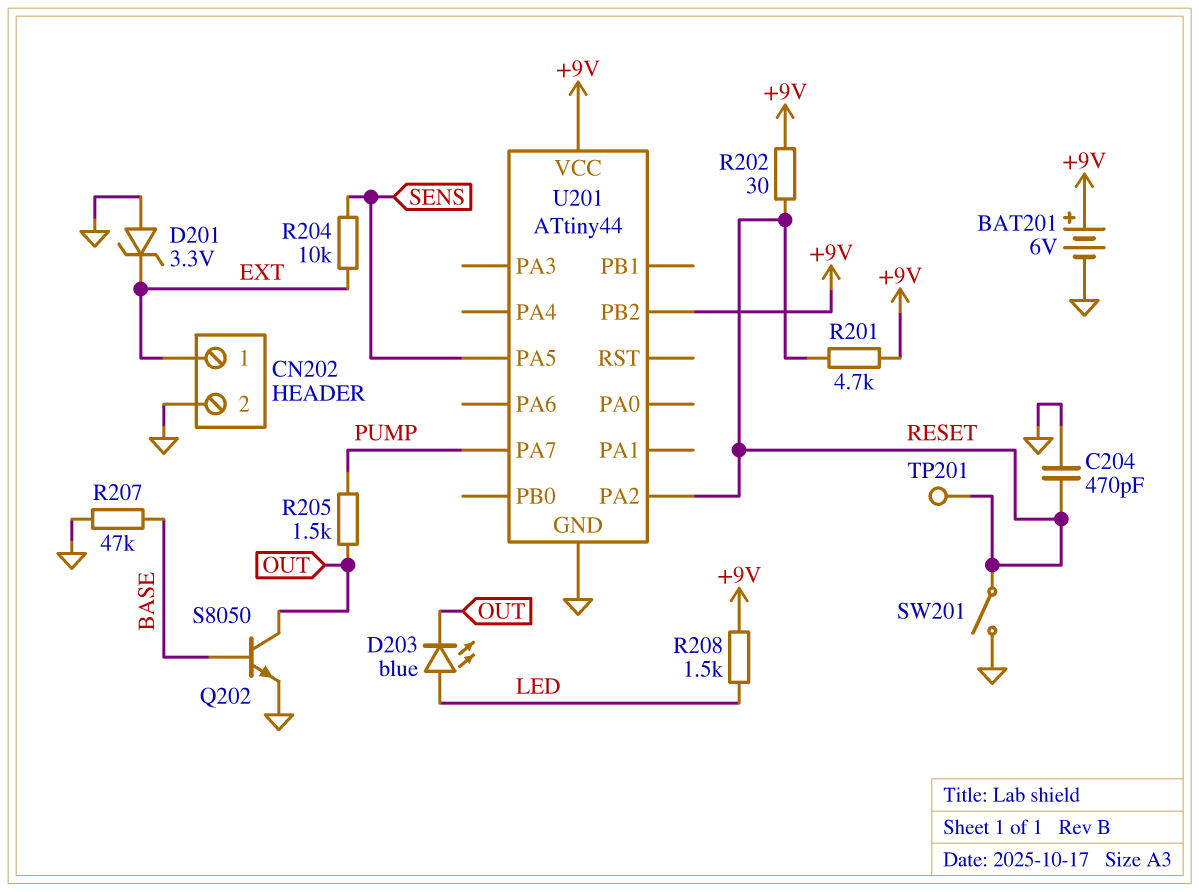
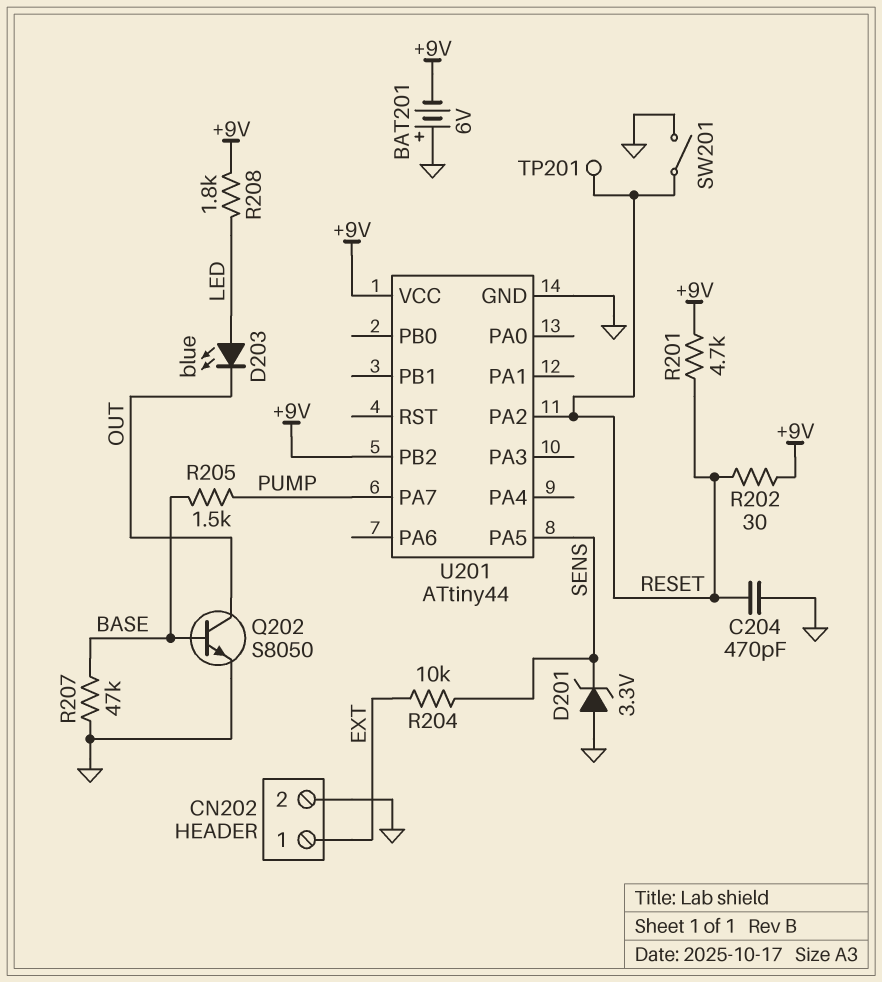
BAT201: 6V (plus +9V, minus GND) -> 6V (plus GND, minus +9V)
D201: zener 3.3V (A GND, K EXT) -> zener 3.3V (A GND, K SENS)
R205: 1.5k (OUT, PUMP) -> 1.5k (BASE, PUMP)
R208: 1.5k (+9V, LED) -> 1.8k (+9V, LED)

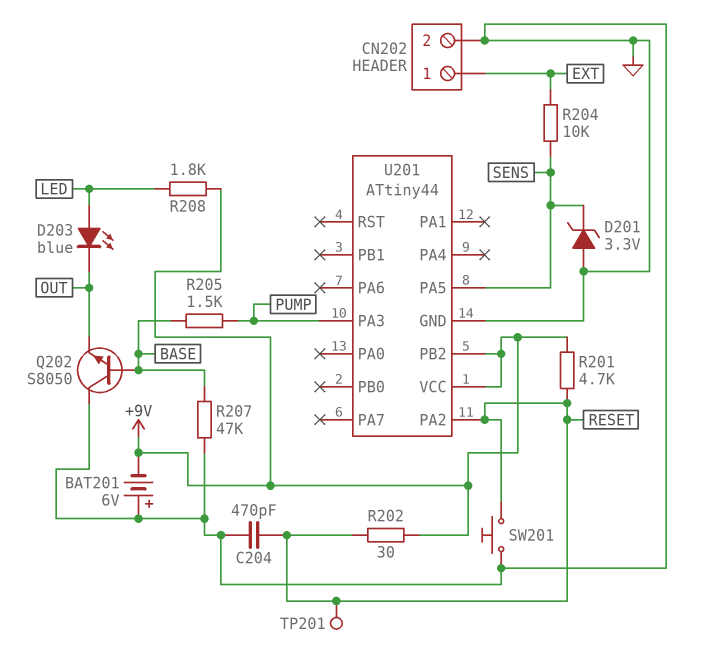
Q202: NPN S8050 (B BASE, C OUT, E GND) -> NPN S8050 (B BASE, C GND, E OUT)
SW201: switch (GND, RESET) -> button (GND, RESET)
U201 pin PA3: none -> PUMP
U201 pin PA7: PUMP -> none

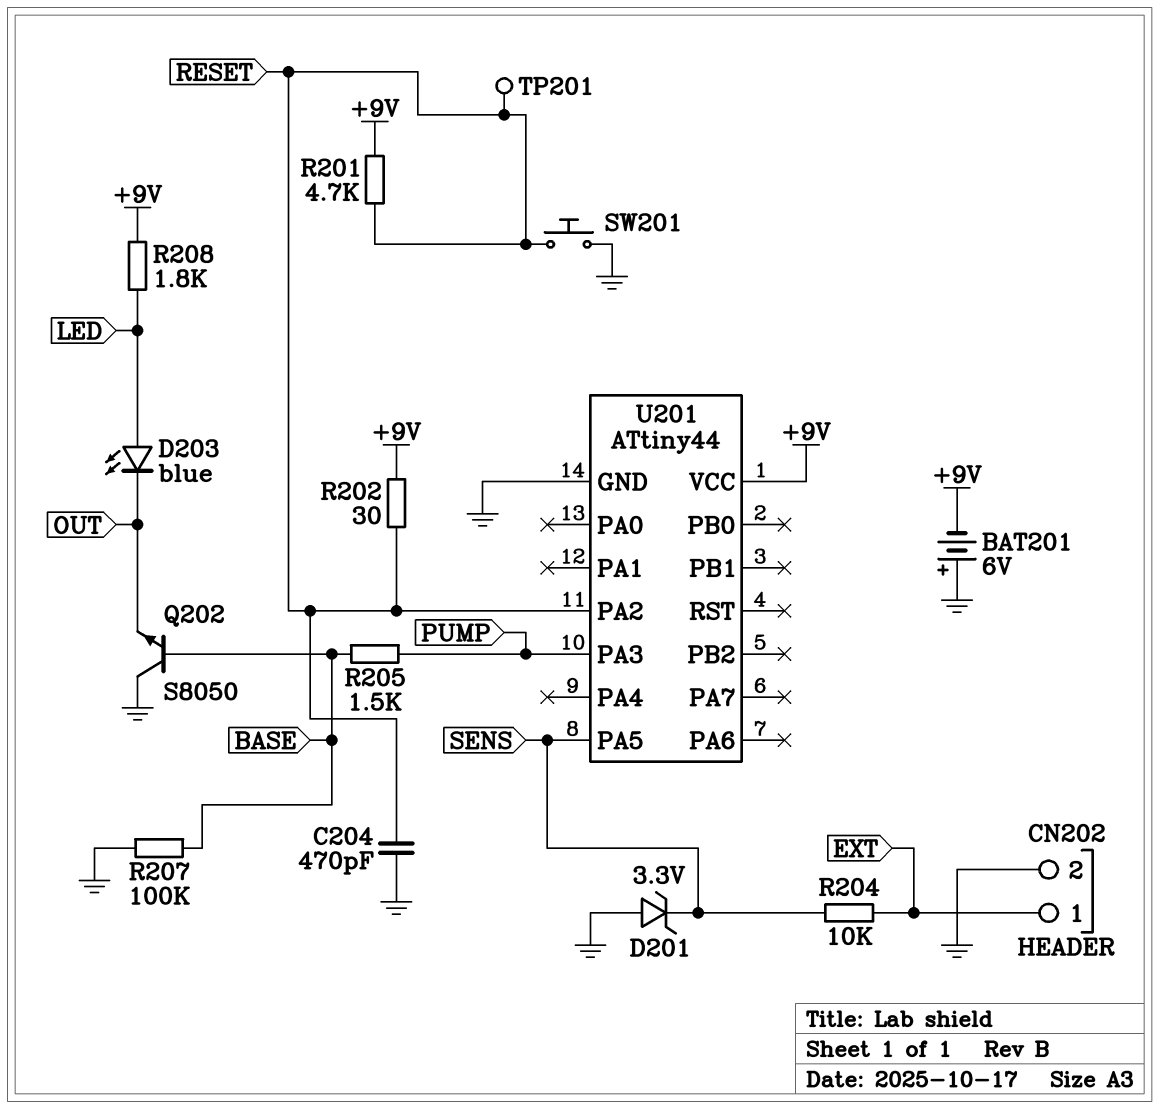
R207: 47k (BASE, GND) -> 100k (BASE, GND)
U201 pin PB2: +9V -> none

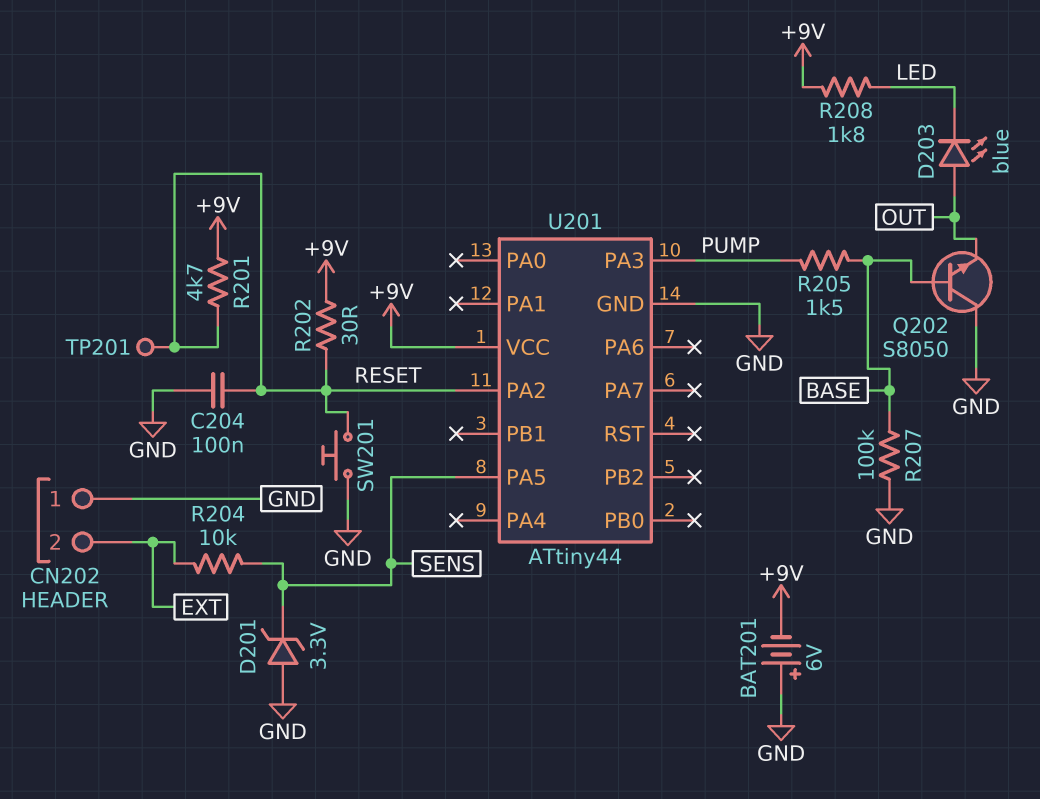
C204: 470pF (GND, RESET) -> 100nF (GND, RESET)
CN202 pin 1: EXT -> GND
CN202 pin 2: GND -> EXT
D203: LED blue (A LED, K OUT) -> LED blue (A OUT, K LED)

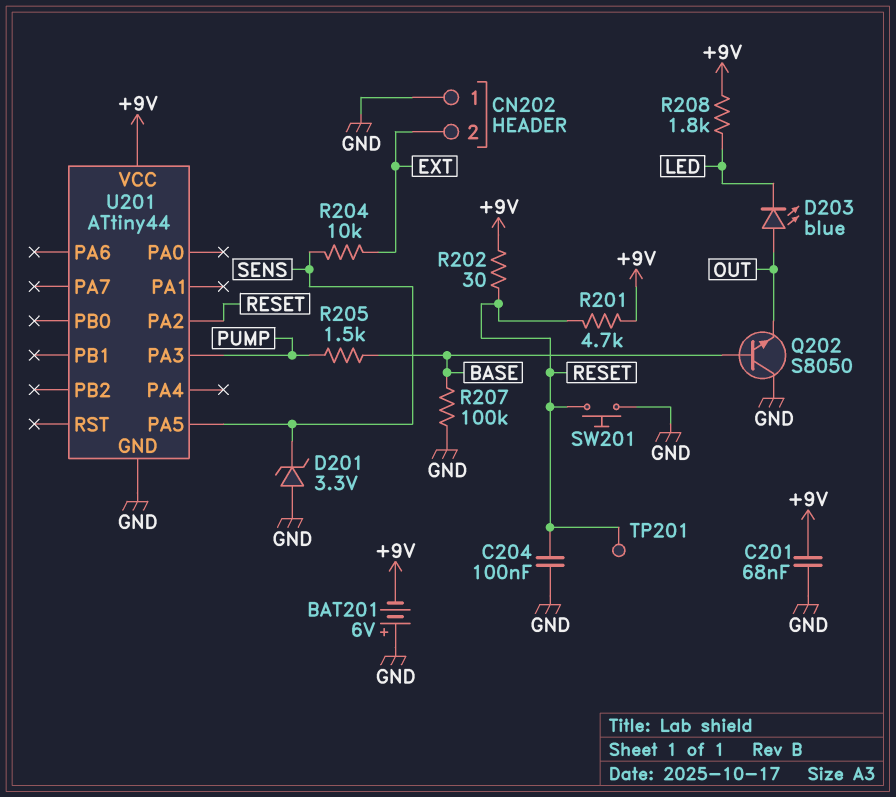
C201: none -> 68nF (+9V, GND)

